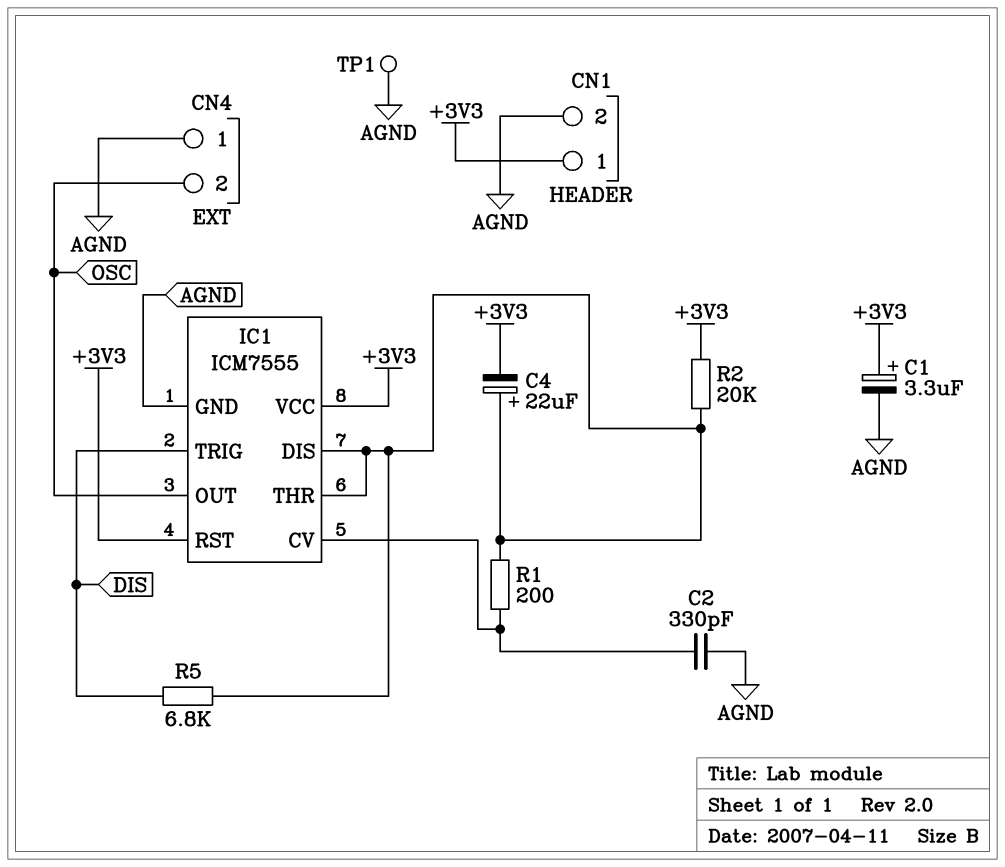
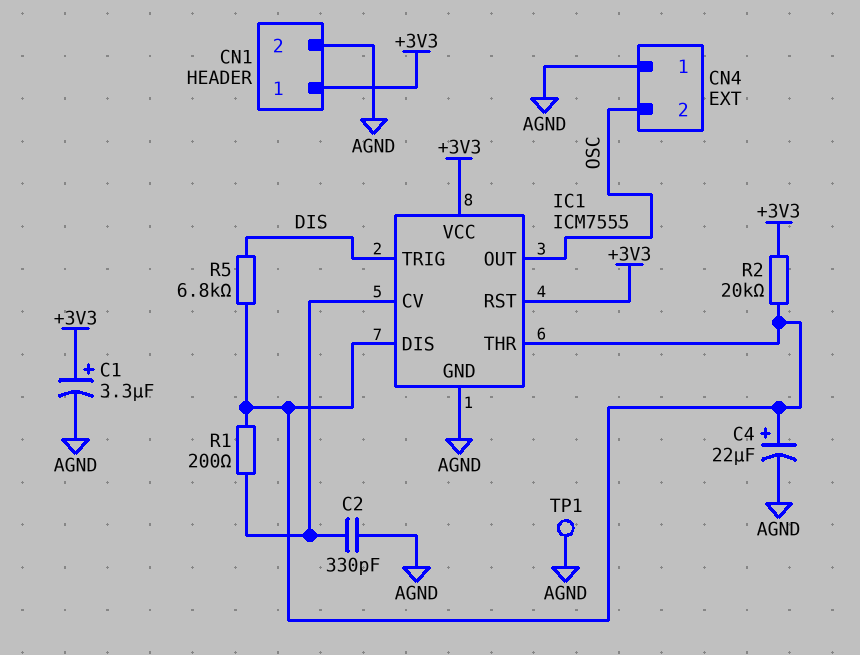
C4: 22uF (plus IC1/DIS, minus +3V3) -> 22uF (plus IC1/DIS, minus AGND)

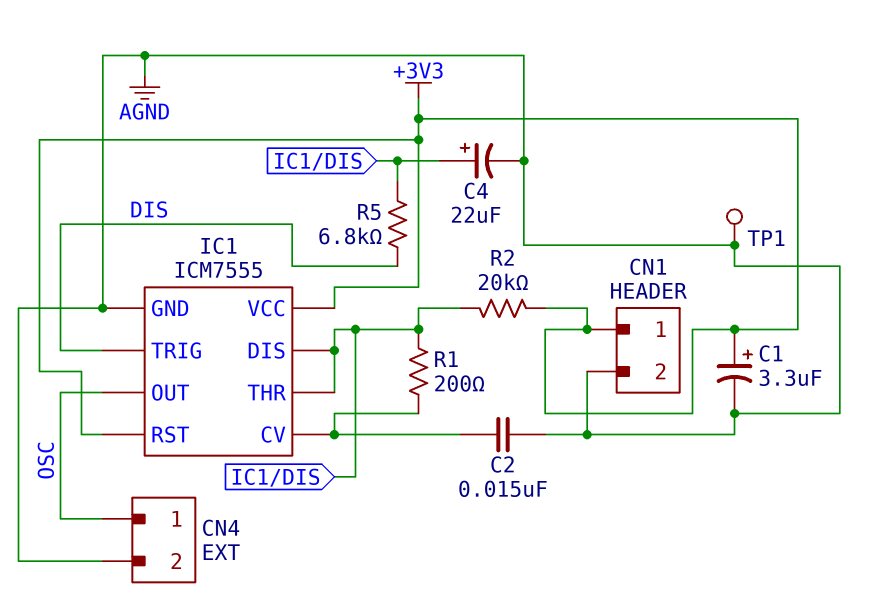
C2: 330pF (AGND, IC1/CV) -> 15nF (AGND, IC1/CV)
CN4 pin 1: AGND -> OSC
CN4 pin 2: OSC -> AGND

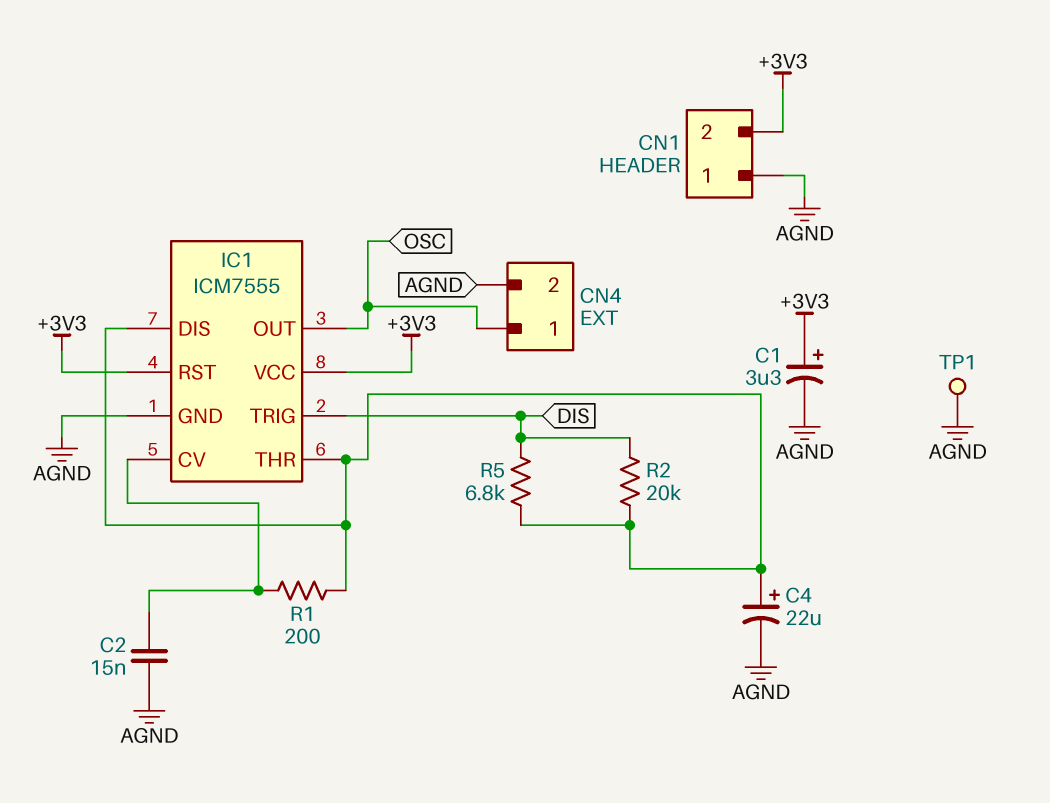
CN1 pin 1: +3V3 -> AGND
CN1 pin 2: AGND -> +3V3
R2: 20k (+3V3, IC1/DIS) -> 20k (DIS, IC1/DIS)

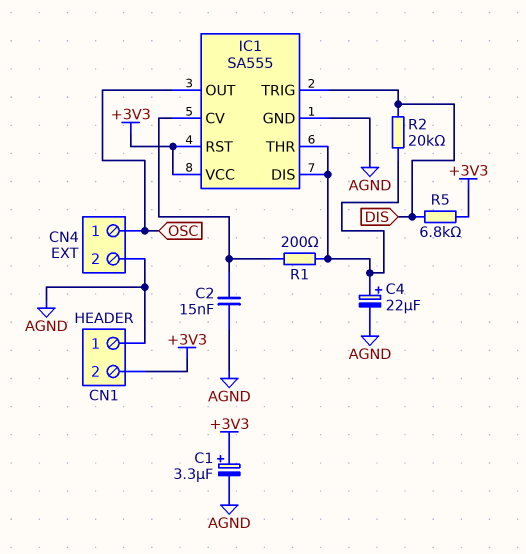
IC1: ICM7555 -> SA555
R5: 6.8k (DIS, IC1/DIS) -> 6.8k (+3V3, DIS)
TP1: test point (AGND) -> none

